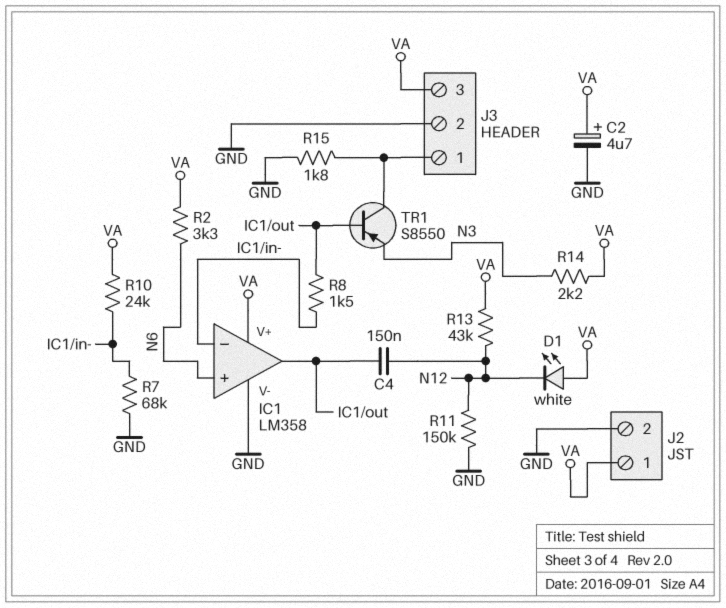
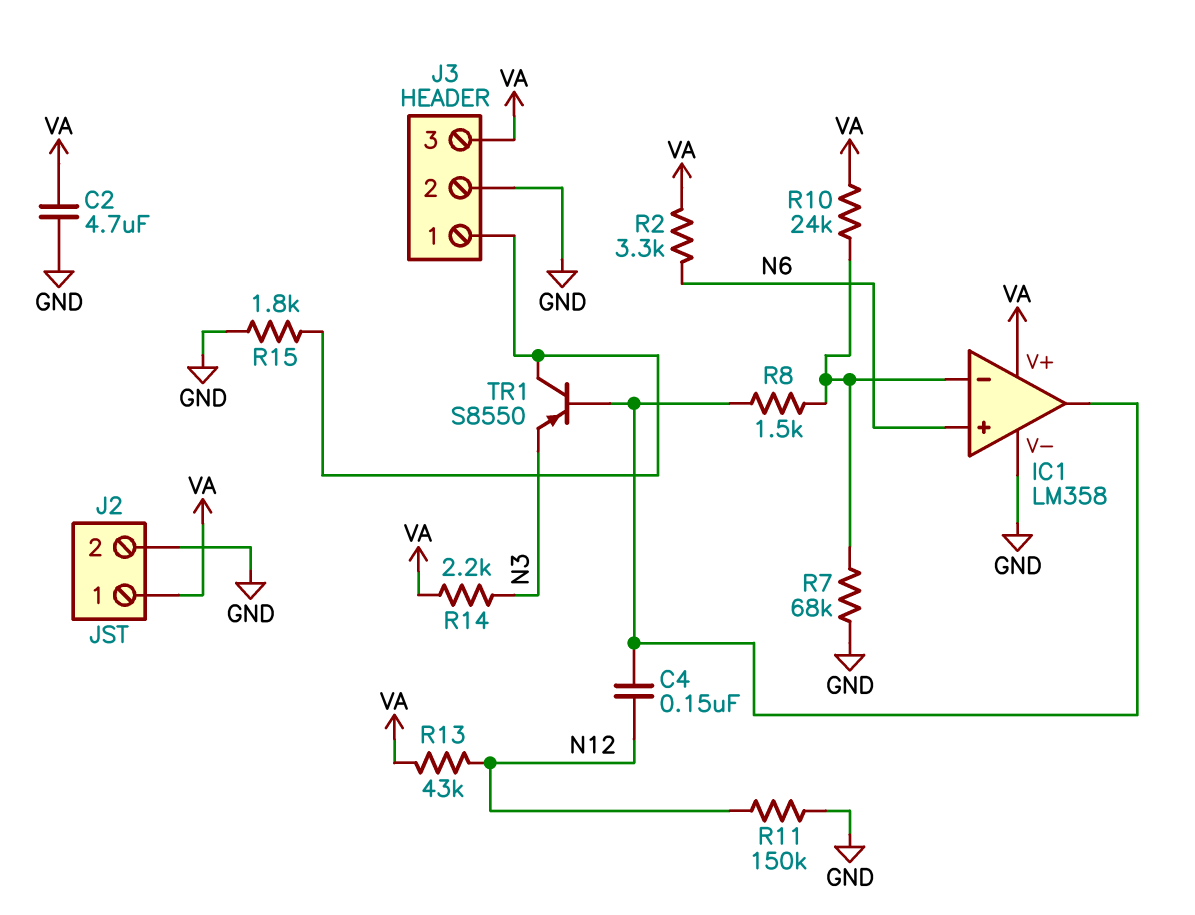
C2: 4.7uF (plus VA, minus GND) -> 4.7uF (GND, VA)
D1: LED white (A VA, K N12) -> none

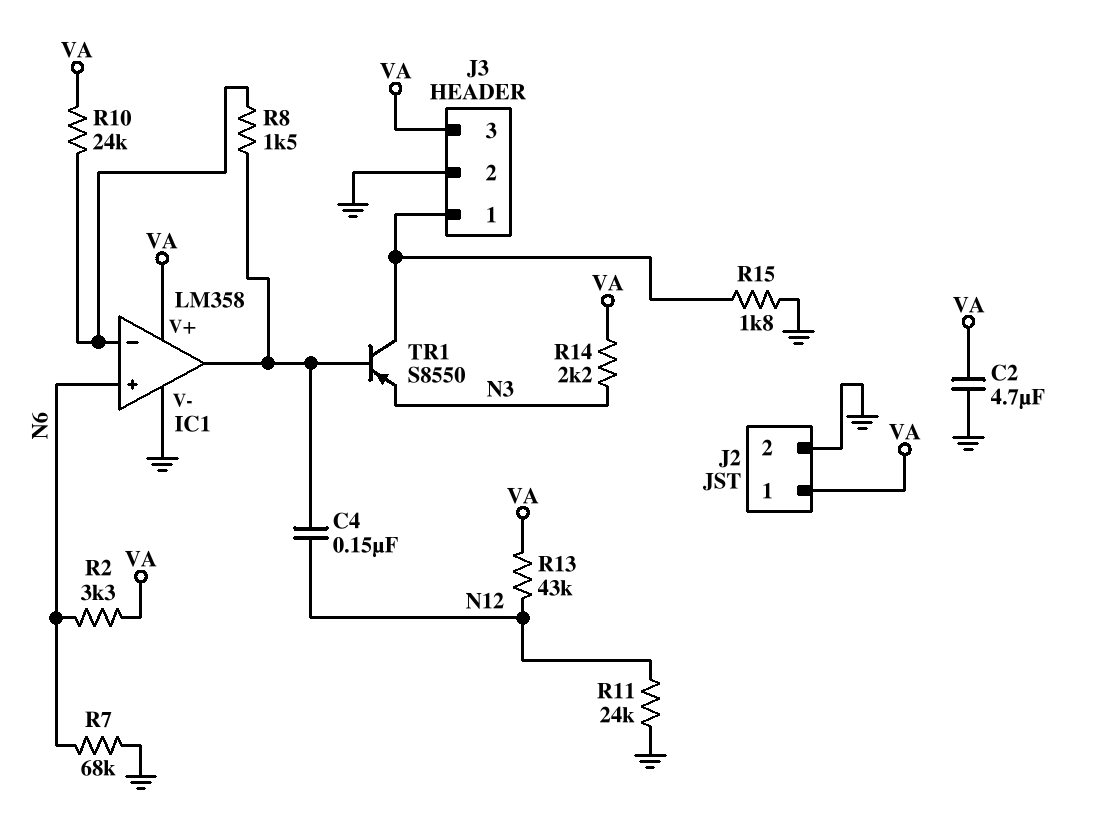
R7: 68k (GND, IC1/in-) -> 68k (GND, N6)
R11: 150k (GND, N12) -> 24k (GND, N12)

